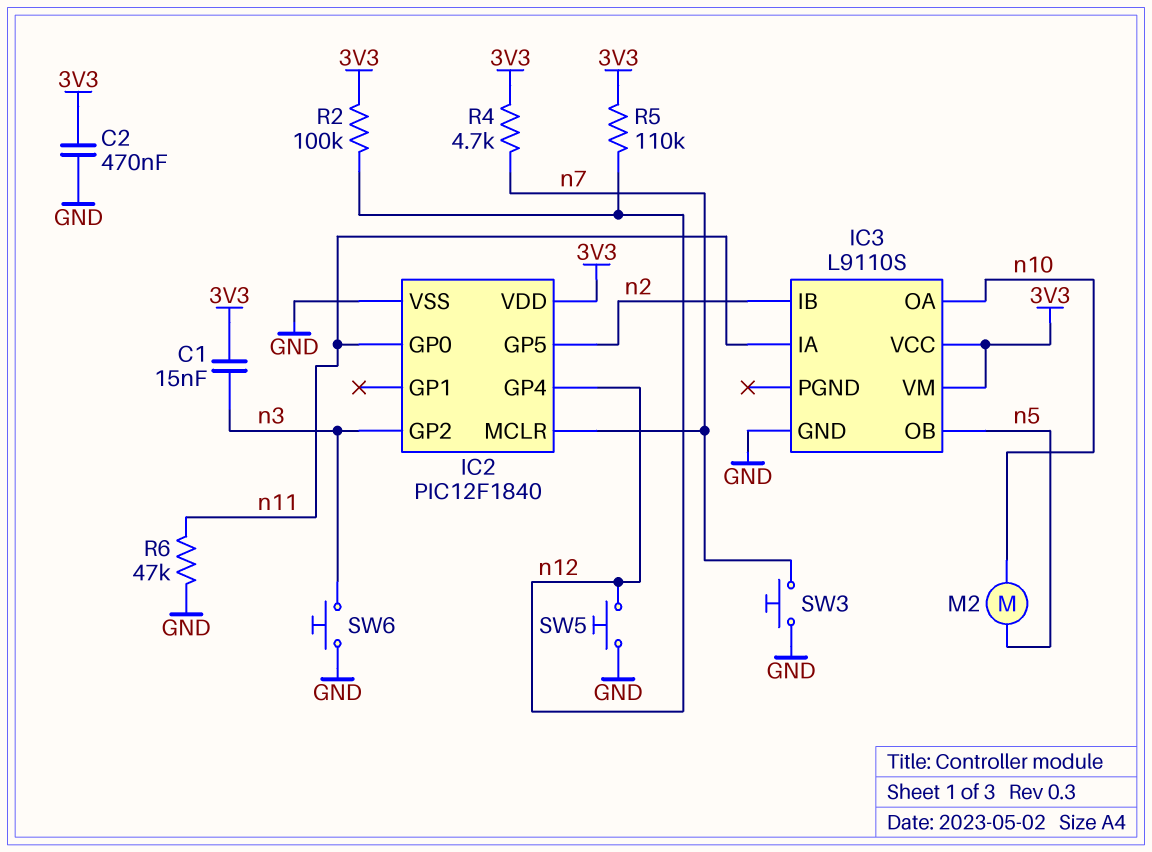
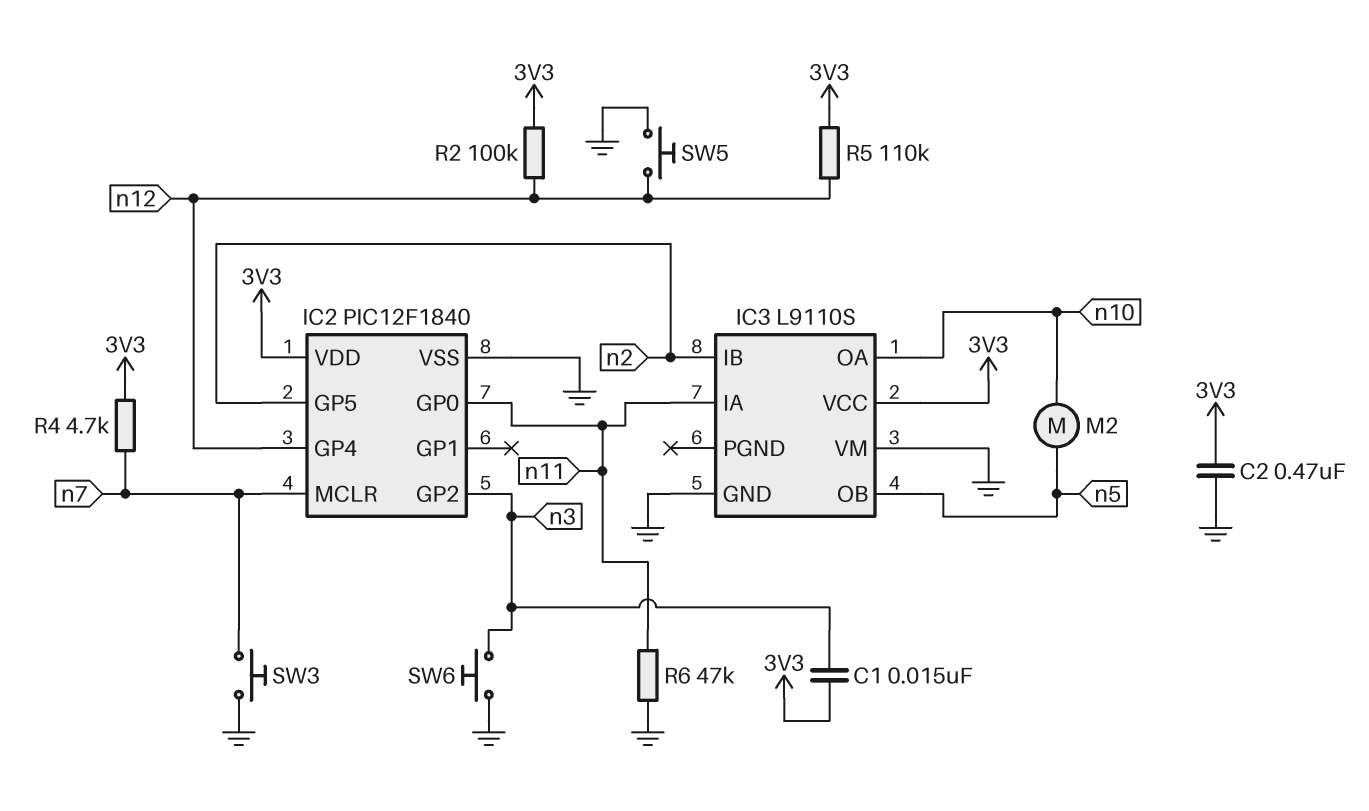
IC3 pin VM: 3V3 -> GND

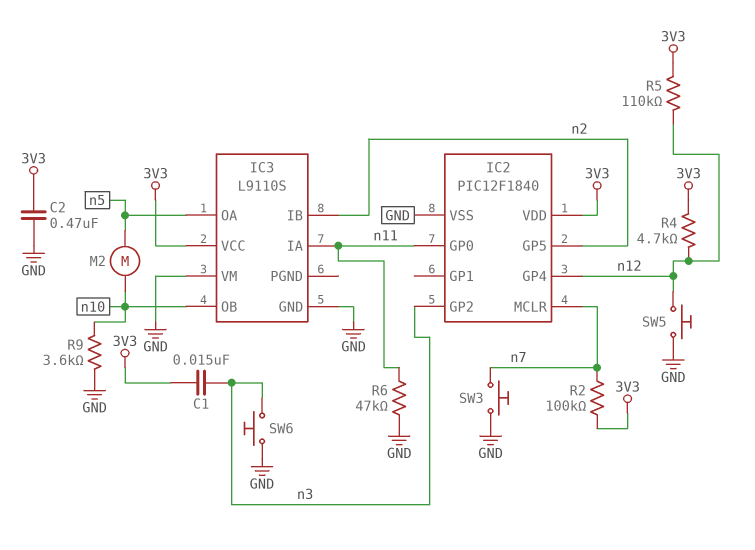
IC3 pin OA: n10 -> n5
IC3 pin OB: n5 -> n10
R2: 100k (3V3, n12) -> 100k (3V3, n7)
R4: 4.7k (3V3, n7) -> 4.7k (3V3, n12)
R9: none -> 3.6k (GND, n10)

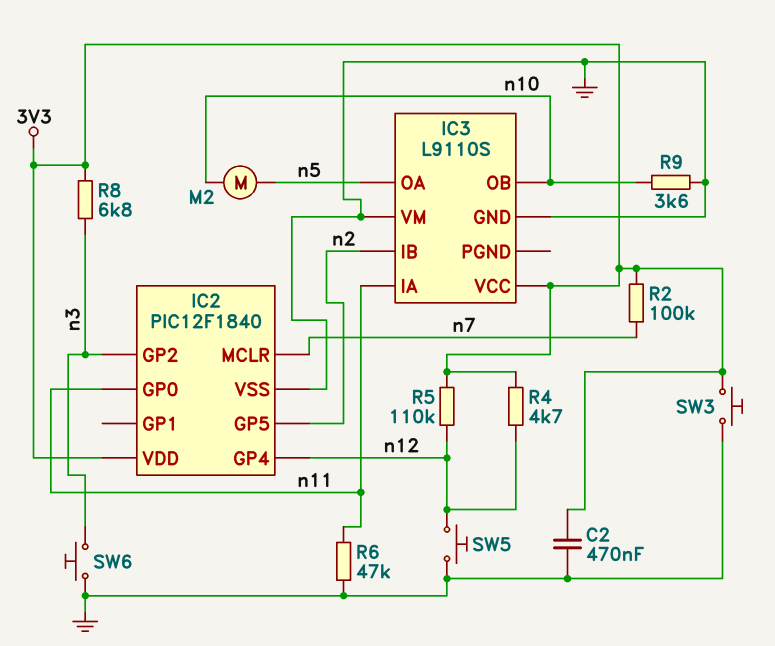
C1: 15nF (3V3, n3) -> none
R8: none -> 6.8k (3V3, n3)
SW3: button (GND, n7) -> button (3V3, GND)

